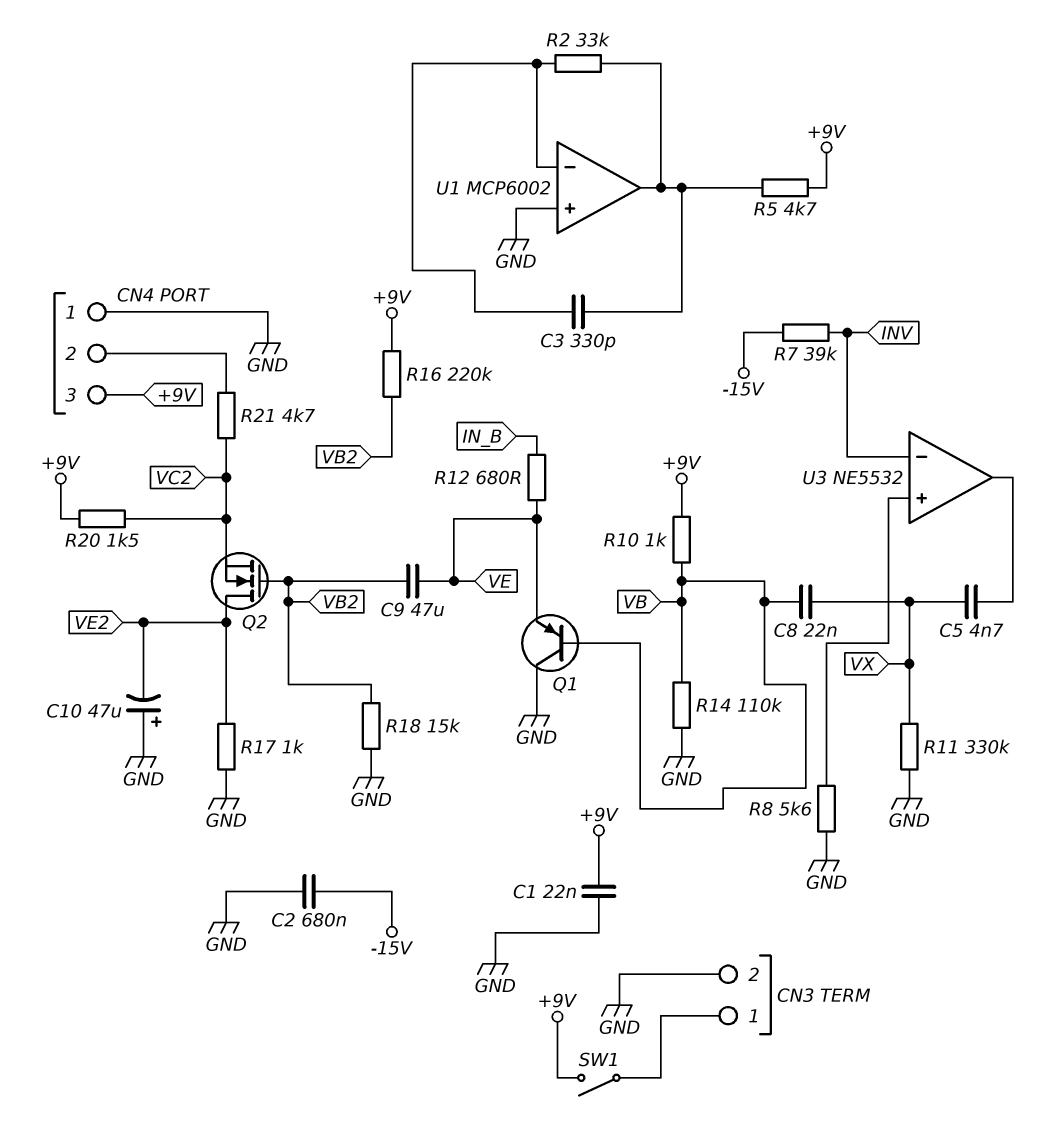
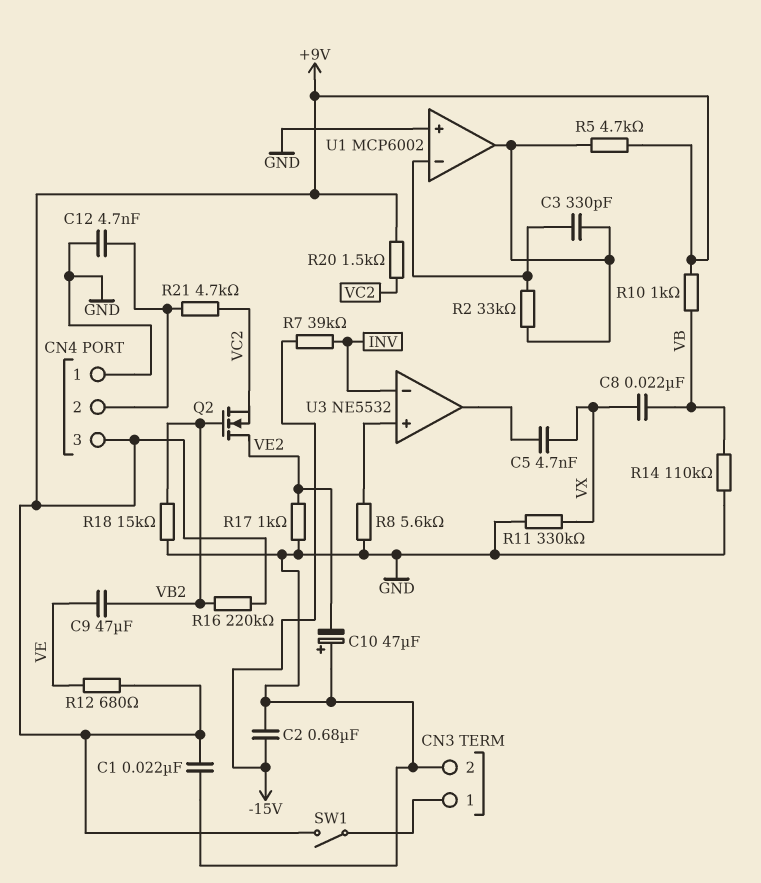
C12: none -> 4.7nF (CN4/2, GND)
Q1: PNP (B VB, C GND, E VE) -> none
R12: 680 (IN_B, VE) -> 680 (+9V, VE)

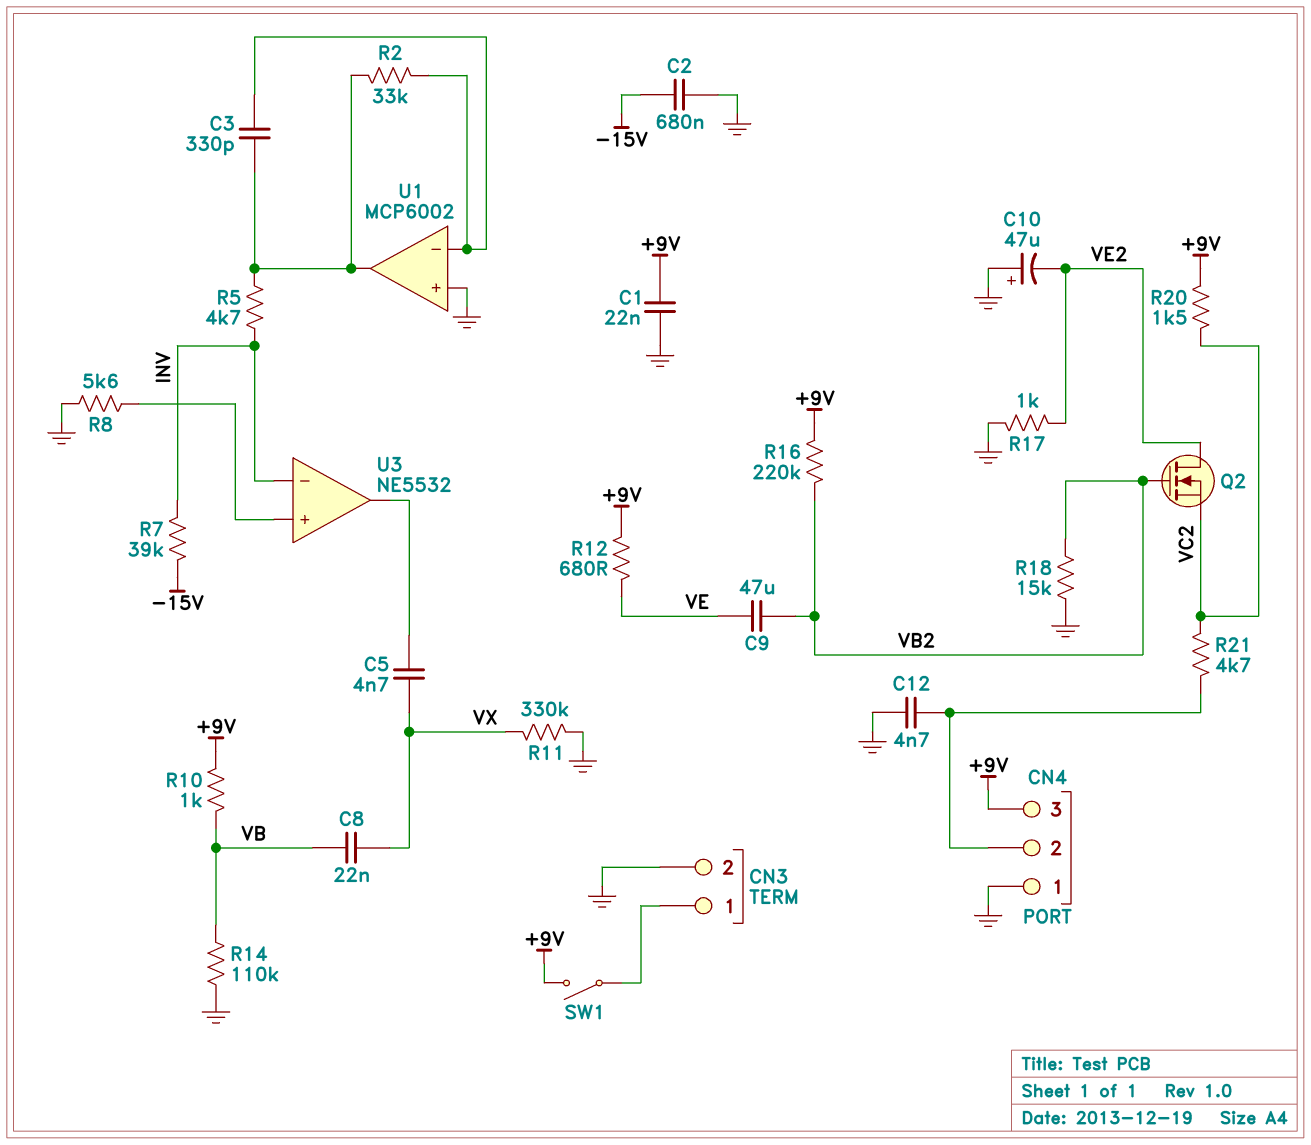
R5: 4.7k (+9V, U1/out) -> 4.7k (INV, U1/out)

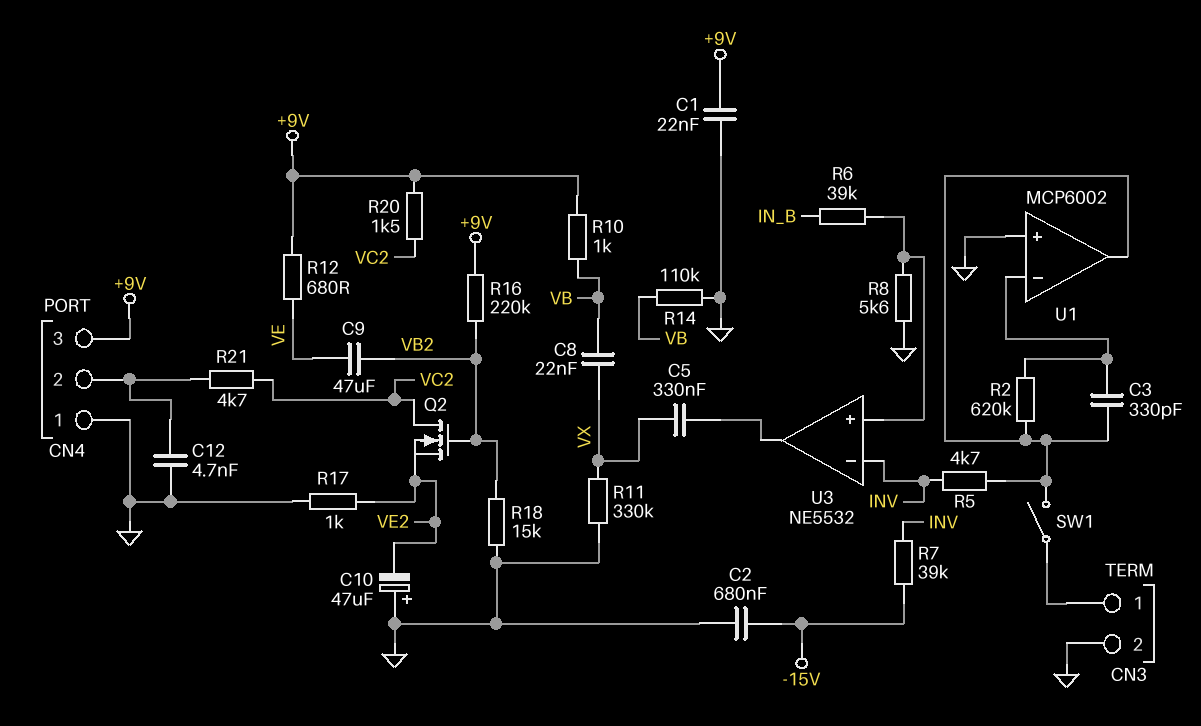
C5: 4.7nF (U3/out, VX) -> 330nF (U3/out, VX)
Q2: NMOS (G VB2, D VE2, S VC2) -> NMOS (G VB2, D VC2, S VE2)
R2: 33k (U1/in-, U1/out) -> 620k (U1/in-, U1/out)
R6: none -> 39k (IN_B, U3/in+)
SW1: switch (+9V, CN3/1) -> switch (CN3/1, U1/out)

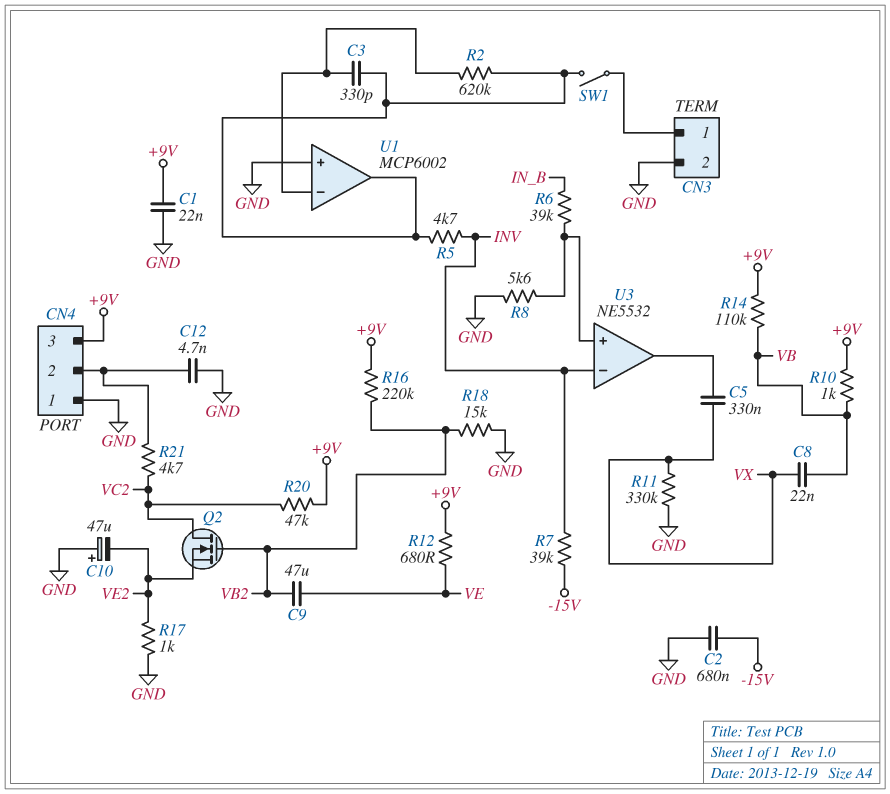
R14: 110k (GND, VB) -> 110k (+9V, VB)
R20: 1.5k (+9V, VC2) -> 47k (+9V, VC2)

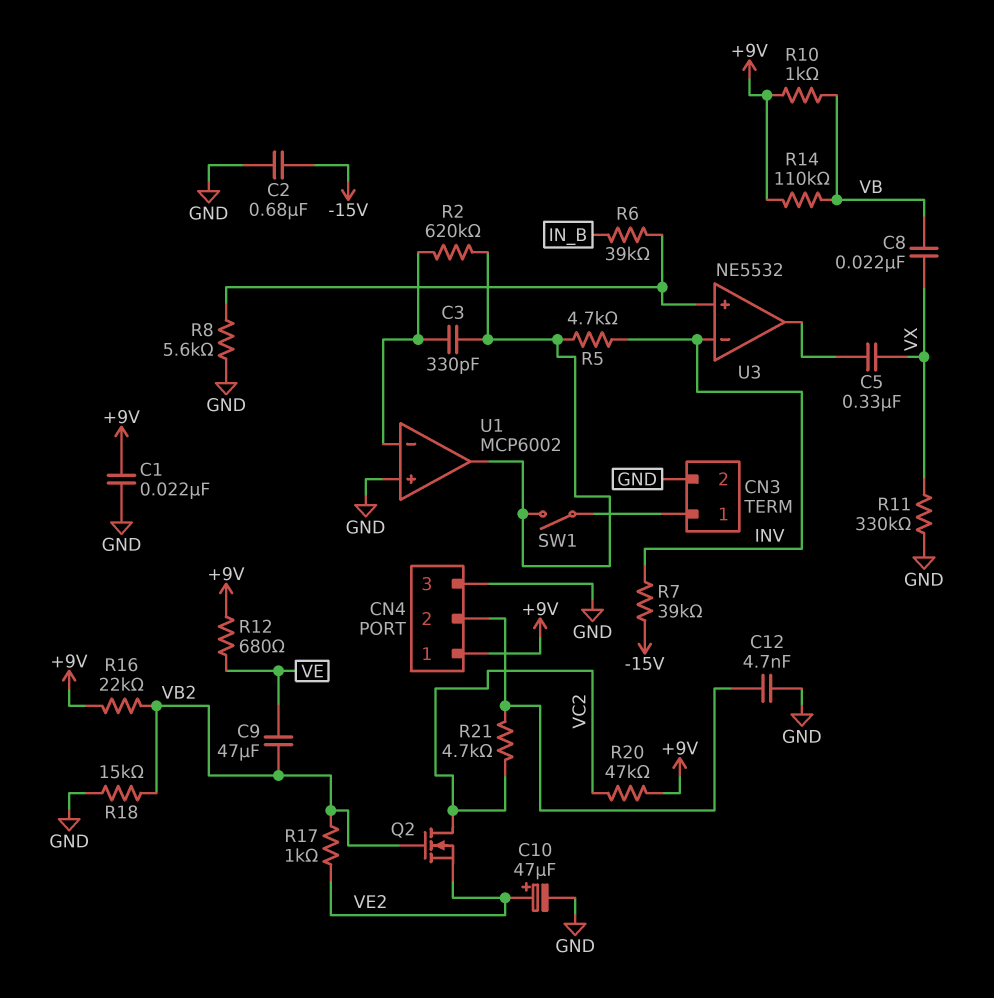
C10: 47uF (plus GND, minus VE2) -> 47uF (plus VE2, minus GND)
CN4 pin 1: GND -> +9V
CN4 pin 3: +9V -> GND
R16: 220k (+9V, VB2) -> 22k (+9V, VB2)
R17: 1k (GND, VE2) -> 1k (VB2, VE2)

